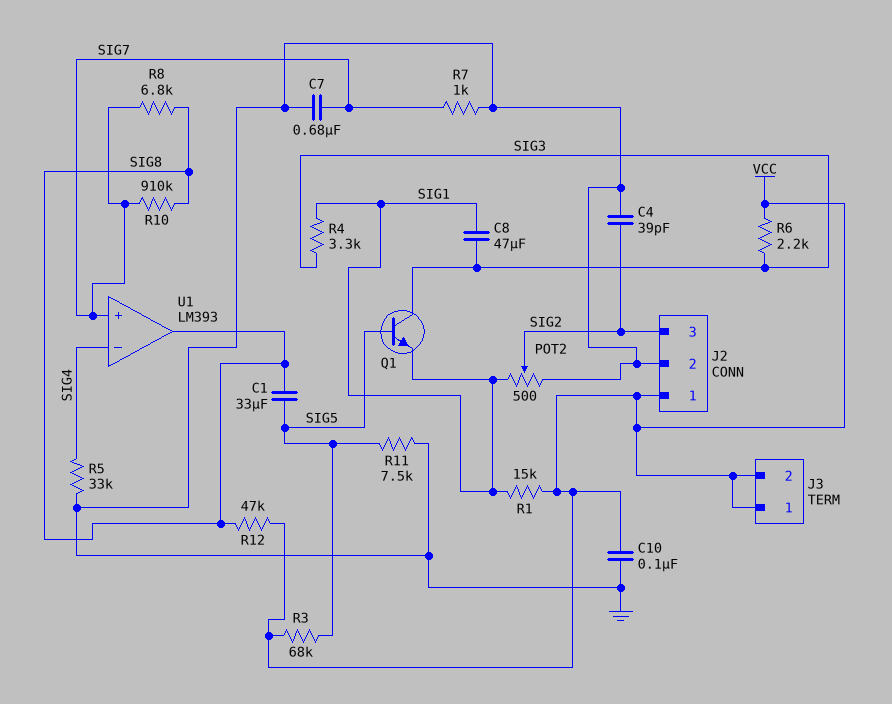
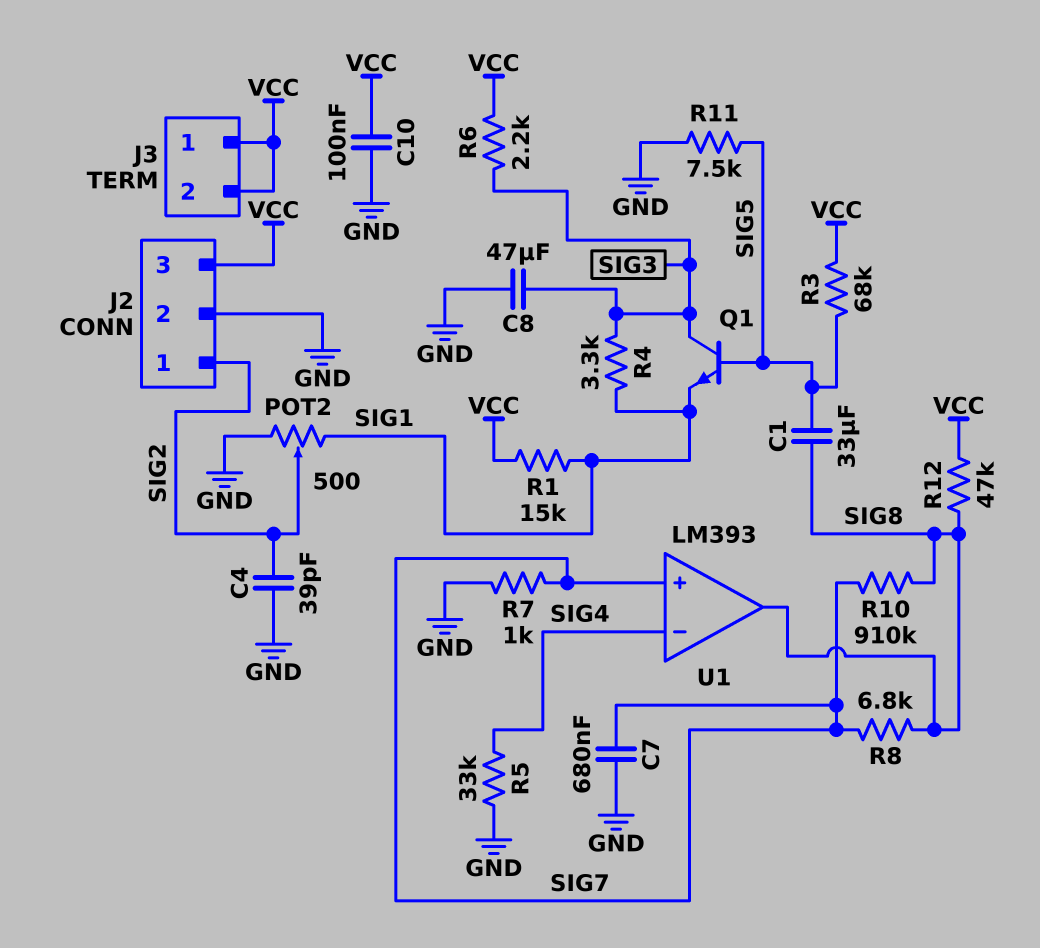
C8: 47uF (SIG1, SIG3) -> 47uF (GND, SIG3)
J2 pin 1: VCC -> SIG2
J2 pin 3: SIG2 -> VCC

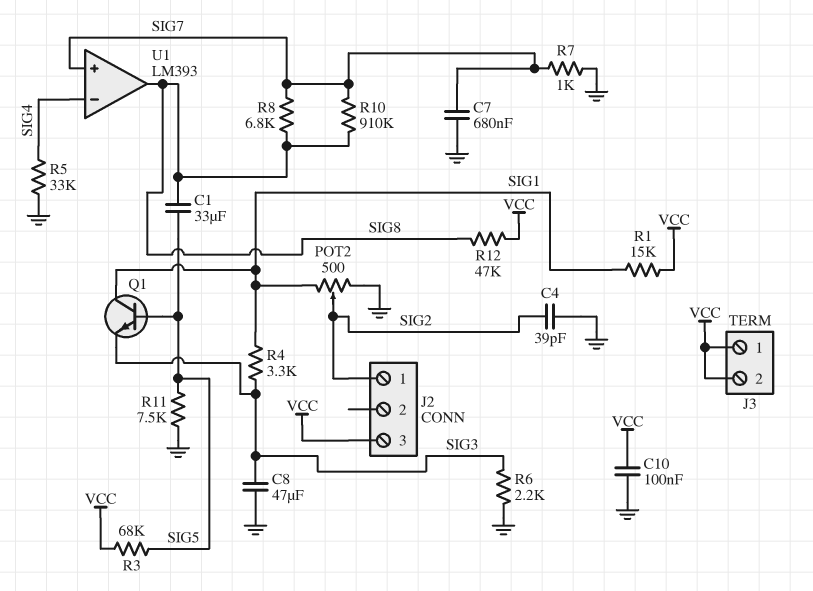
J2 pin 2: GND -> none
Q1: NPN (B SIG5, C SIG3, E SIG1) -> NPN (B SIG5, C SIG1, E SIG3)
R6: 2.2k (SIG3, VCC) -> 2.2k (GND, SIG3)

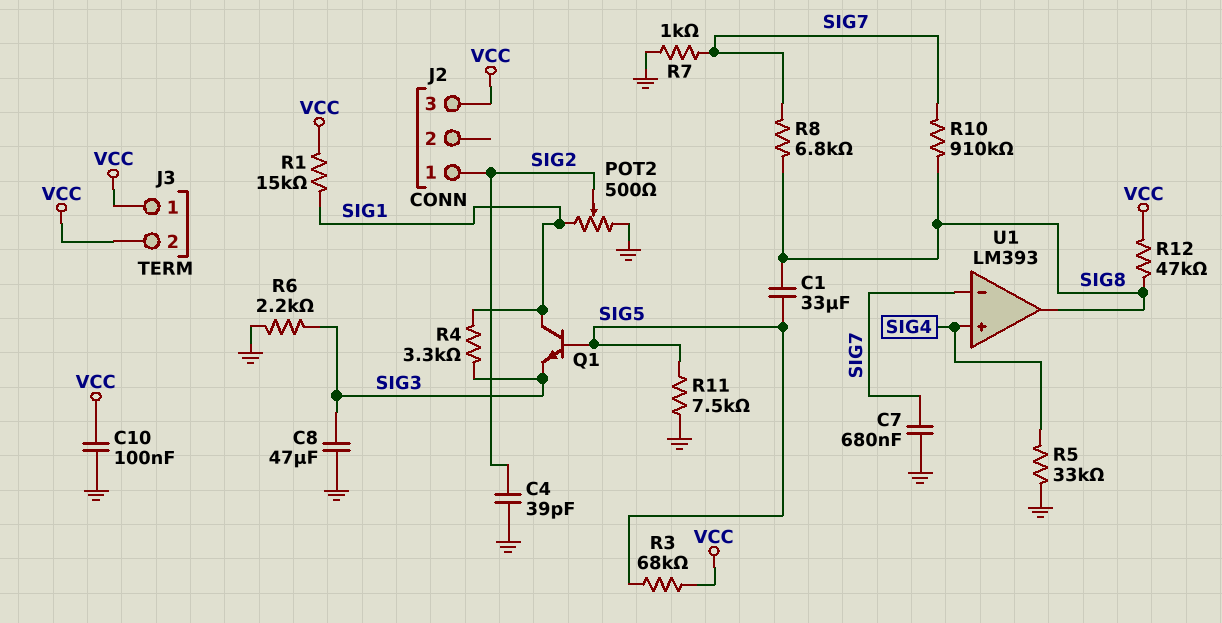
U1 pin in+: SIG7 -> SIG4
U1 pin in-: SIG4 -> SIG7

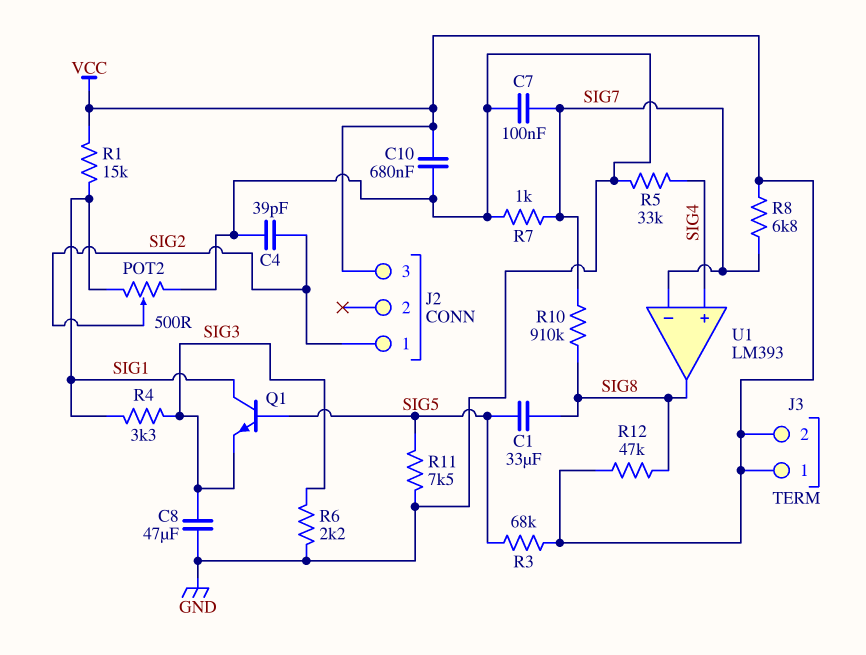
C7: 680nF (GND, SIG7) -> 100nF (GND, SIG7)
C10: 100nF (GND, VCC) -> 680nF (GND, VCC)
R8: 6.8k (SIG7, SIG8) -> 6.8k (SIG7, VCC)

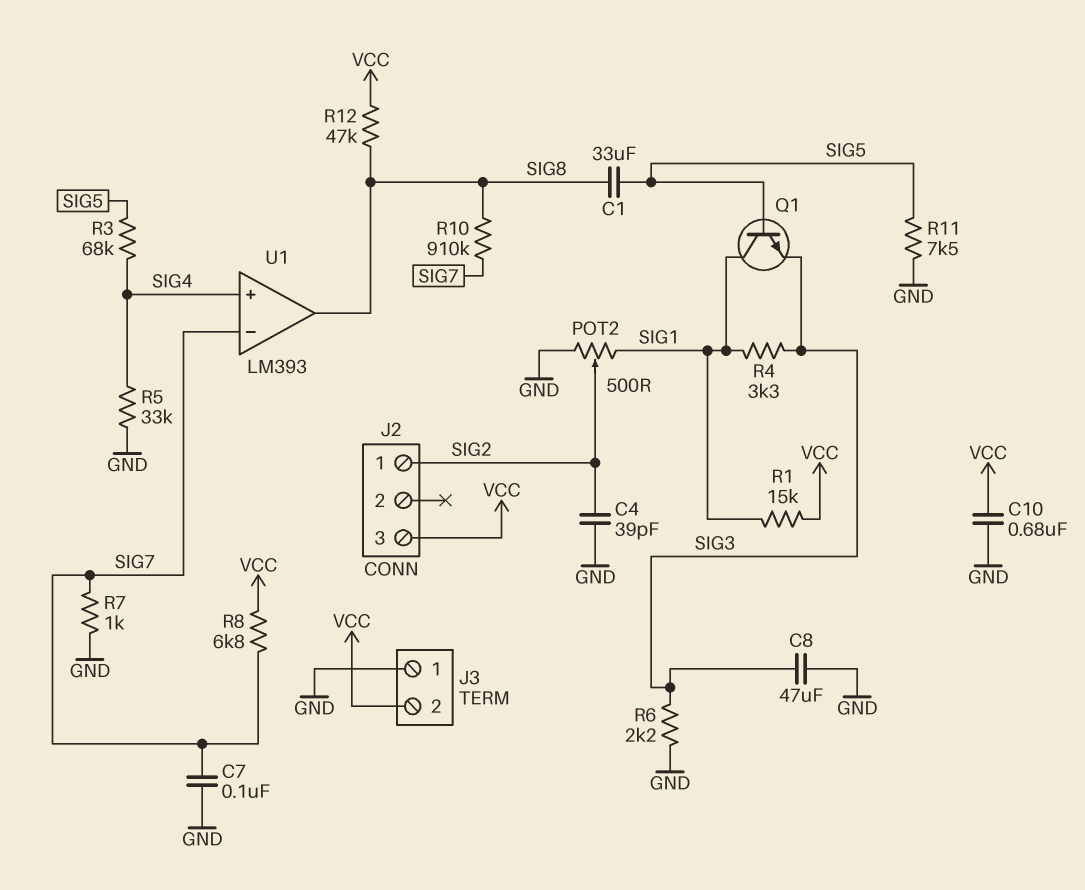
J3 pin 1: VCC -> GND
R3: 68k (SIG5, VCC) -> 68k (SIG4, SIG5)

